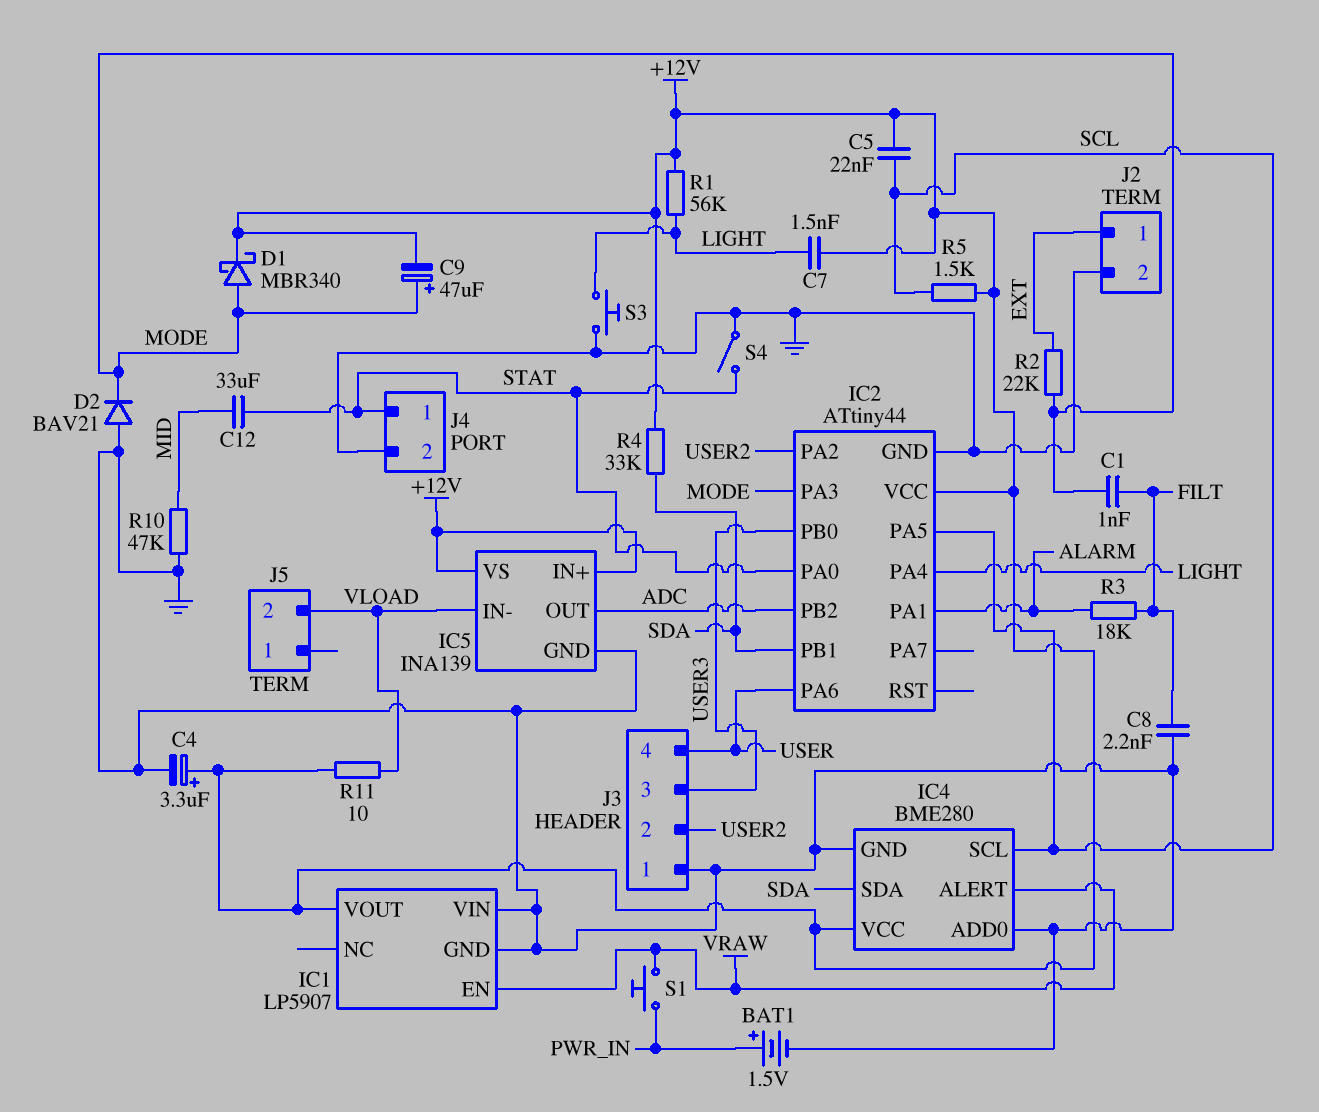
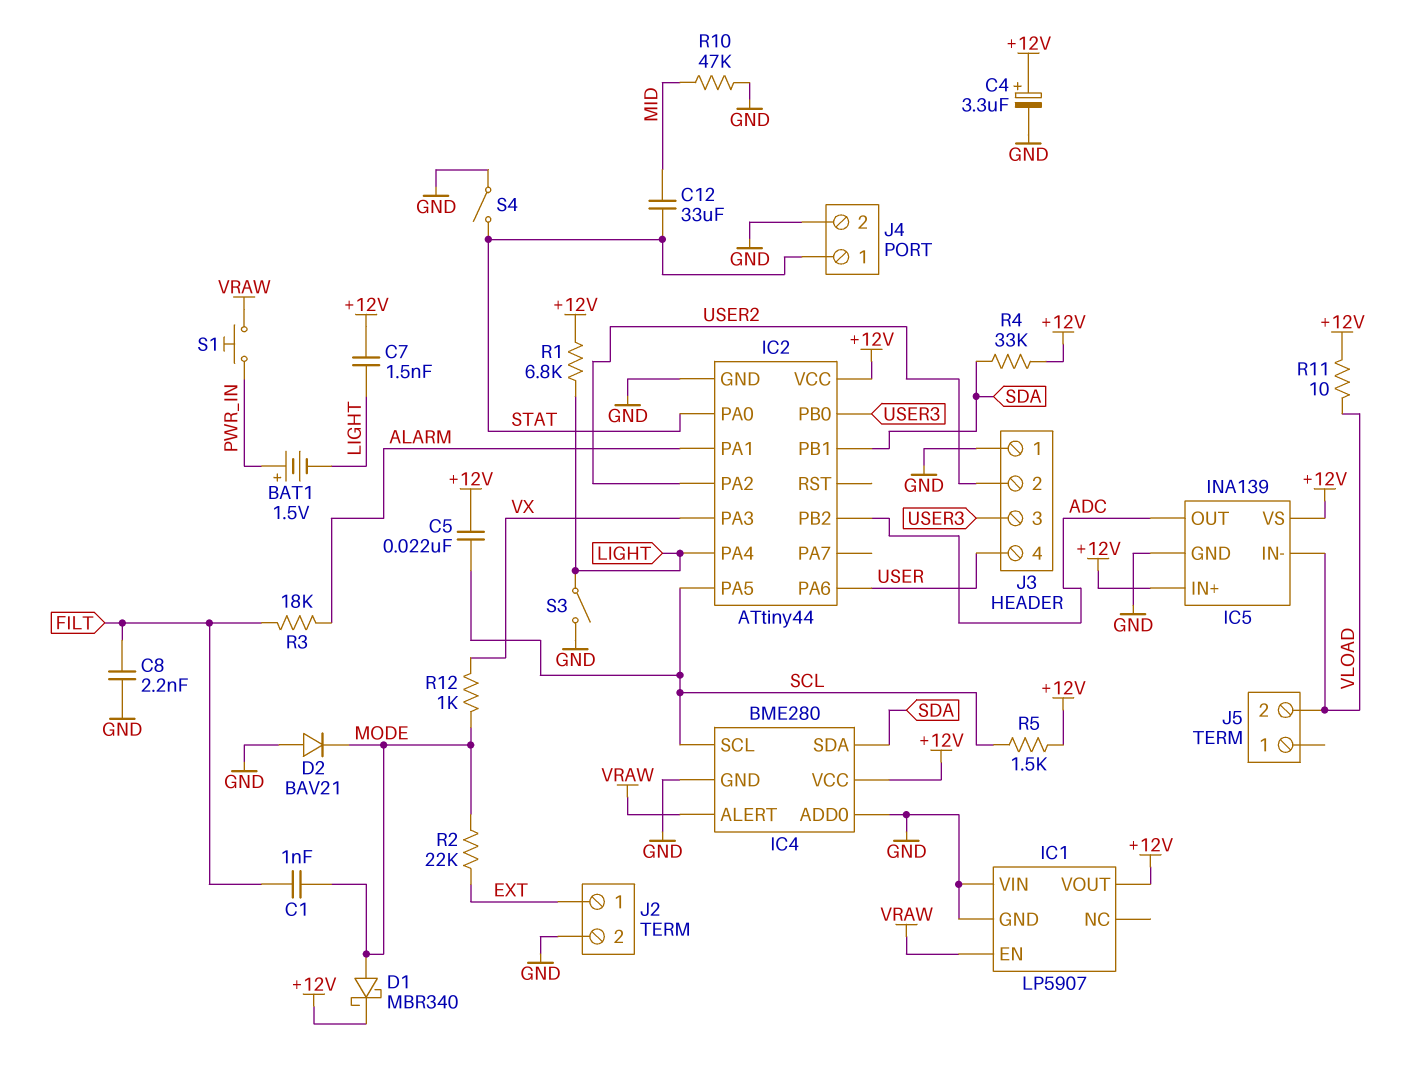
BAT1: 1.5V (plus PWR_IN, minus GND) -> 1.5V (plus PWR_IN, minus LIGHT)
C9: 47uF (plus MODE, minus +12V) -> none
IC2 pin PA3: MODE -> VX
R1: 56k (+12V, LIGHT) -> 6.8k (+12V, LIGHT)
R12: none -> 1k (MODE, VX)
S3: button (GND, LIGHT) -> switch (GND, LIGHT)

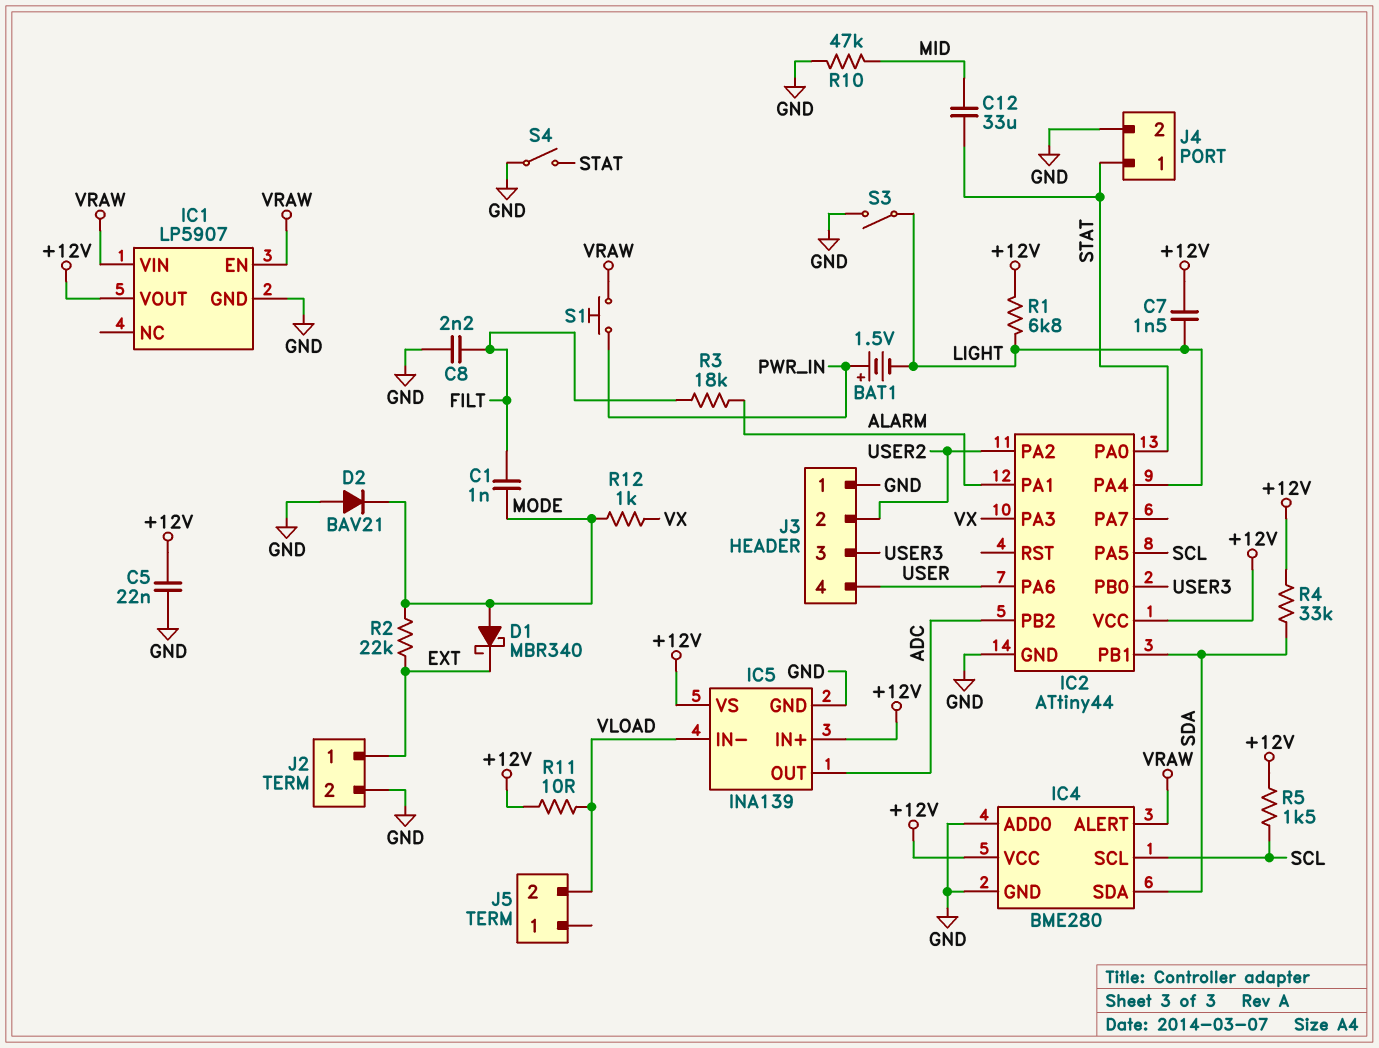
C4: 3.3uF (plus +12V, minus GND) -> none
C5: 22nF (+12V, SCL) -> 22nF (+12V, GND)
D1: schottky MBR340 (A MODE, K +12V) -> schottky MBR340 (A MODE, K EXT)
IC1 pin VIN: GND -> VRAW

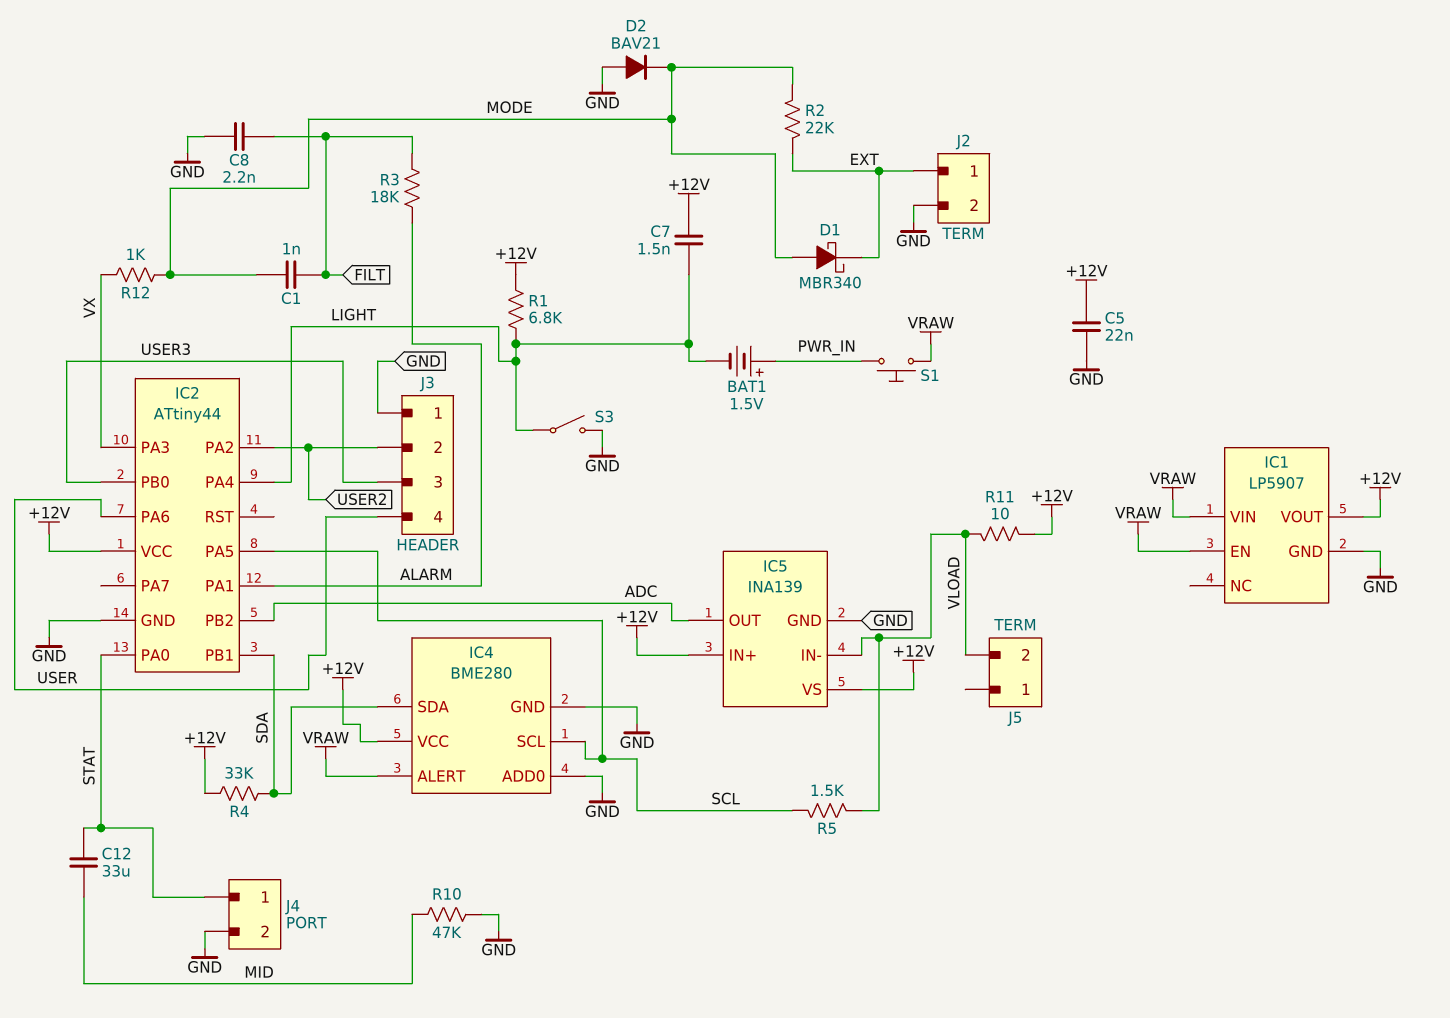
R5: 1.5k (+12V, SCL) -> 1.5k (SCL, VLOAD)
S4: switch (GND, STAT) -> none

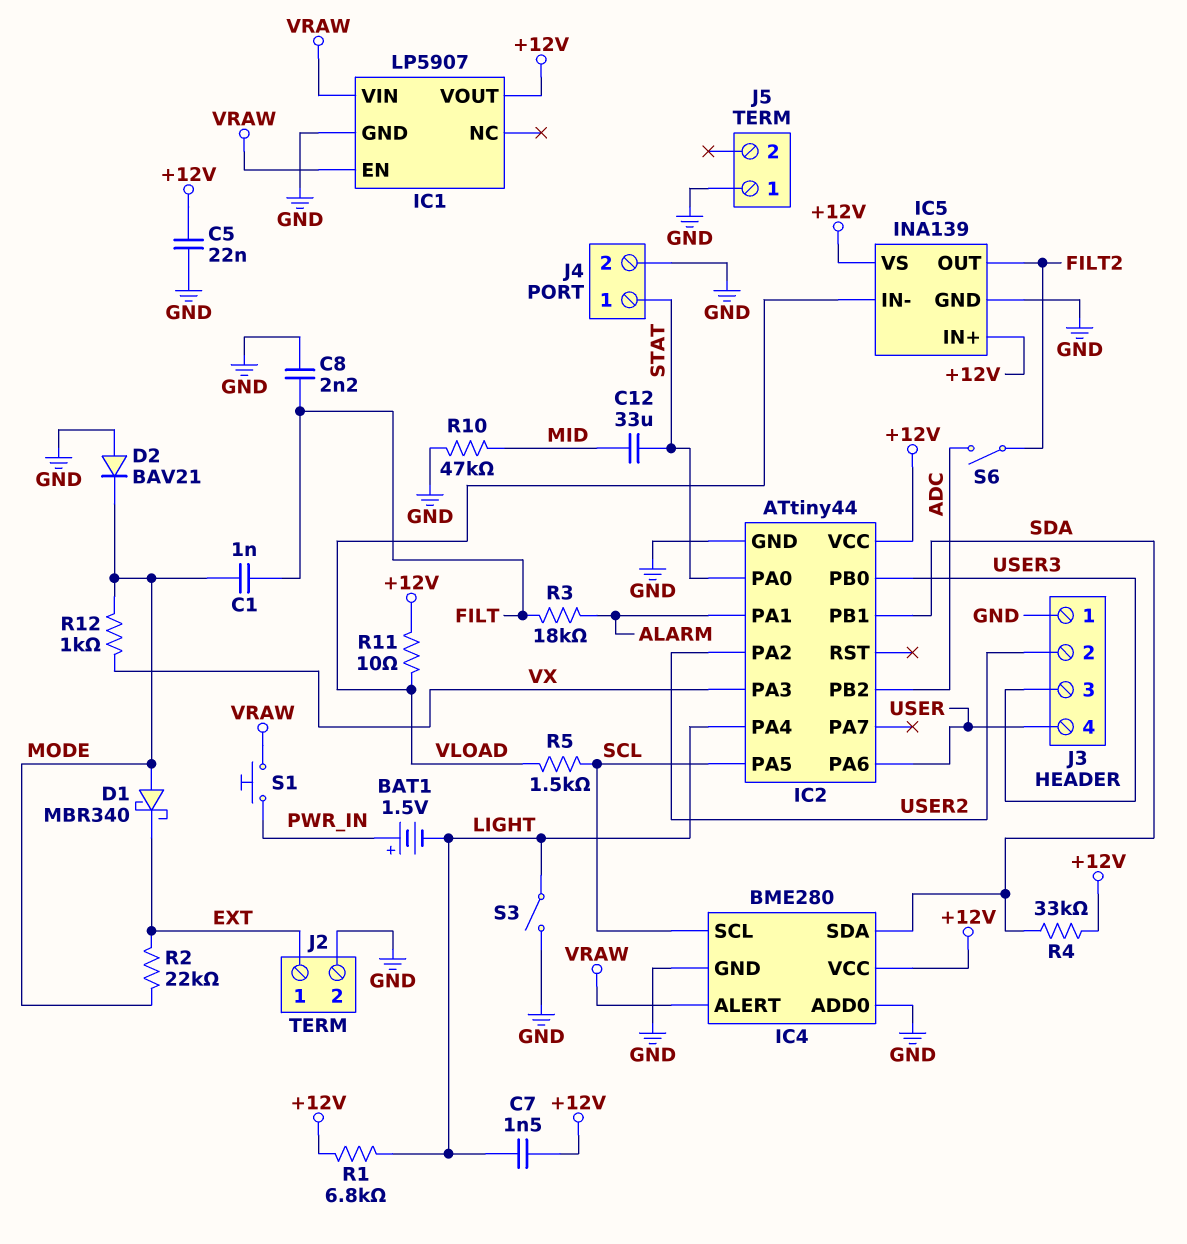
IC5 pin OUT: ADC -> FILT2
J5 pin 1: none -> GND
J5 pin 2: VLOAD -> none
S6: none -> switch (ADC, FILT2)

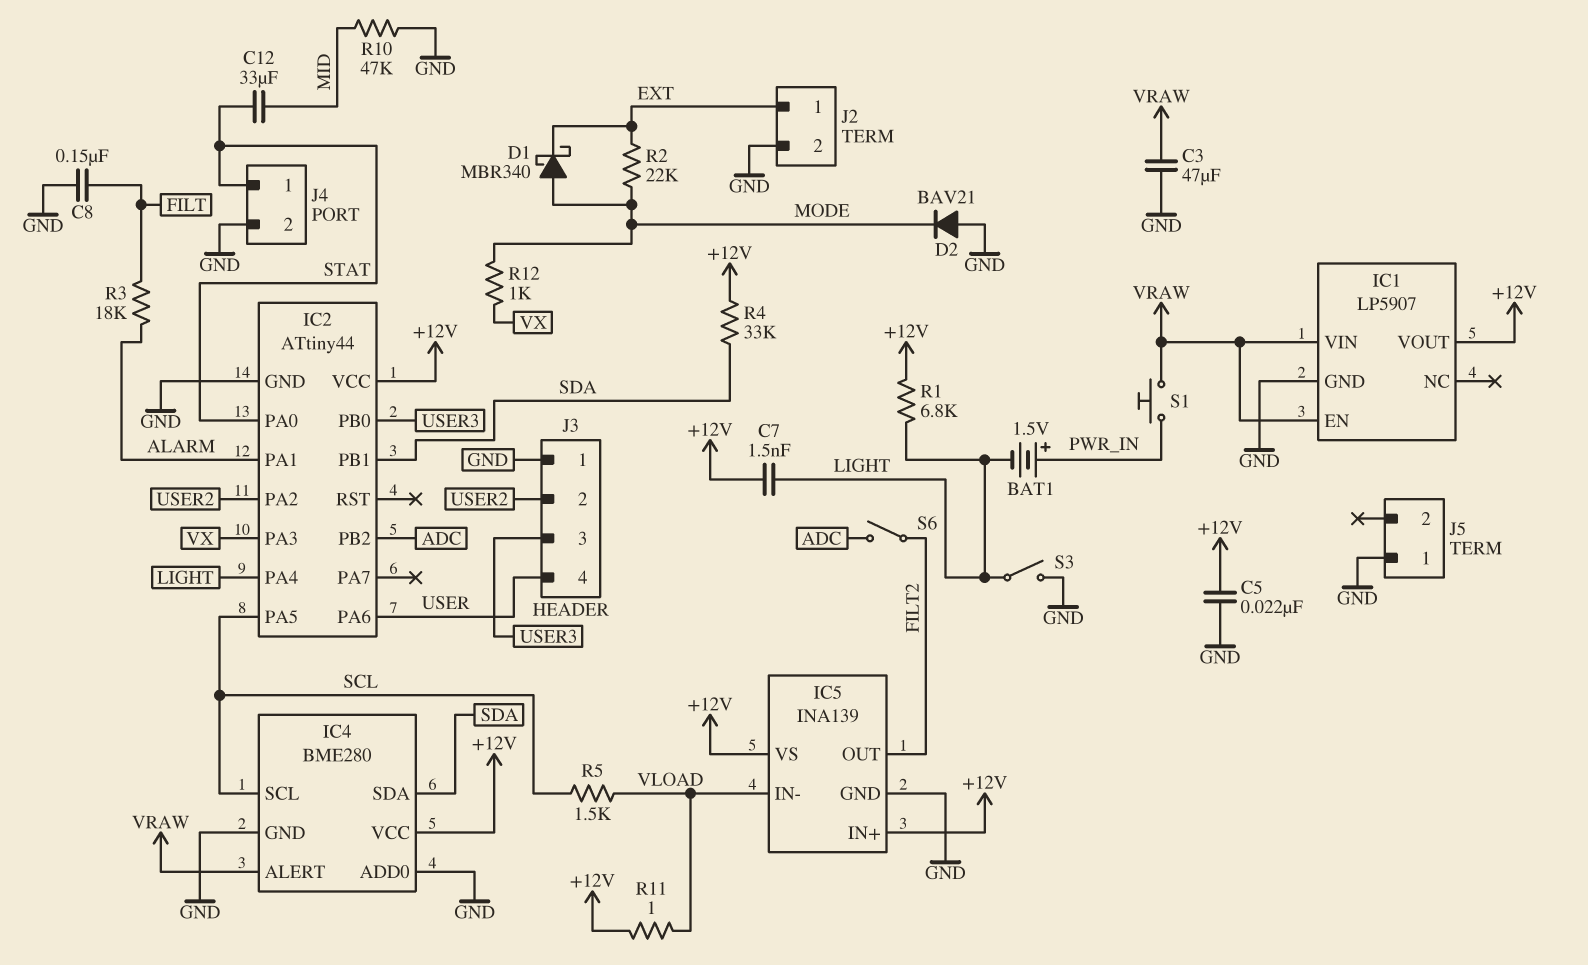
C1: 1nF (FILT, MODE) -> none
C3: none -> 47uF (GND, VRAW)
C8: 2.2nF (FILT, GND) -> 150nF (FILT, GND)
R11: 10 (+12V, VLOAD) -> 1 (+12V, VLOAD)

